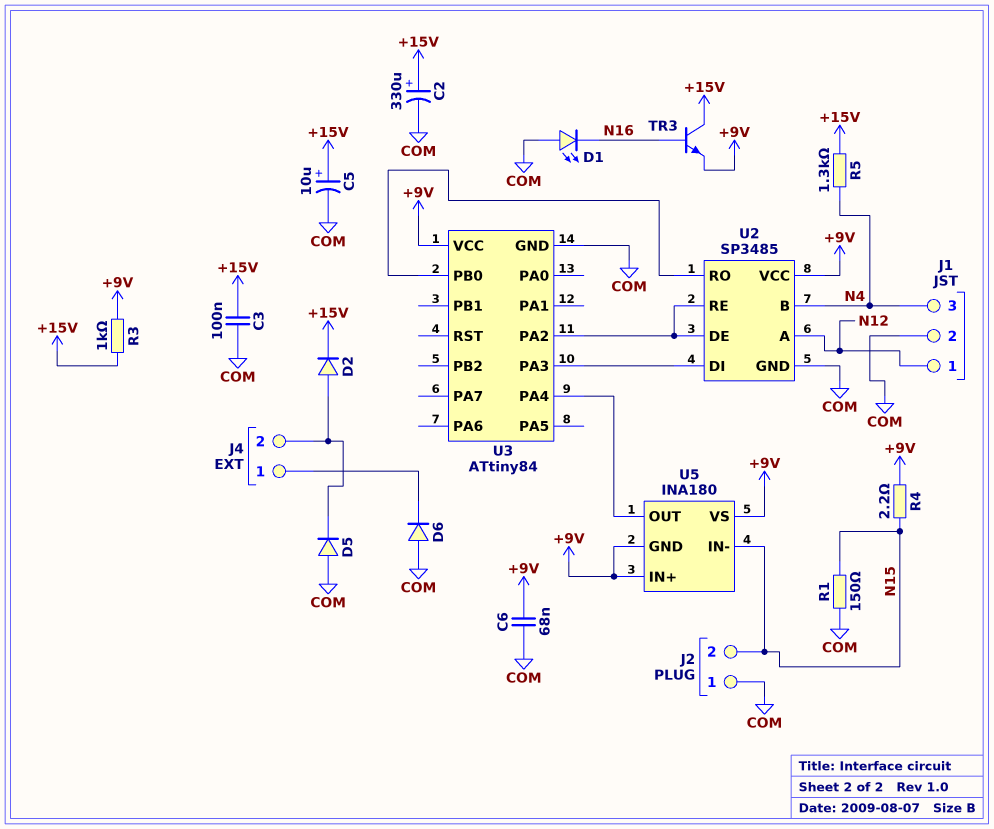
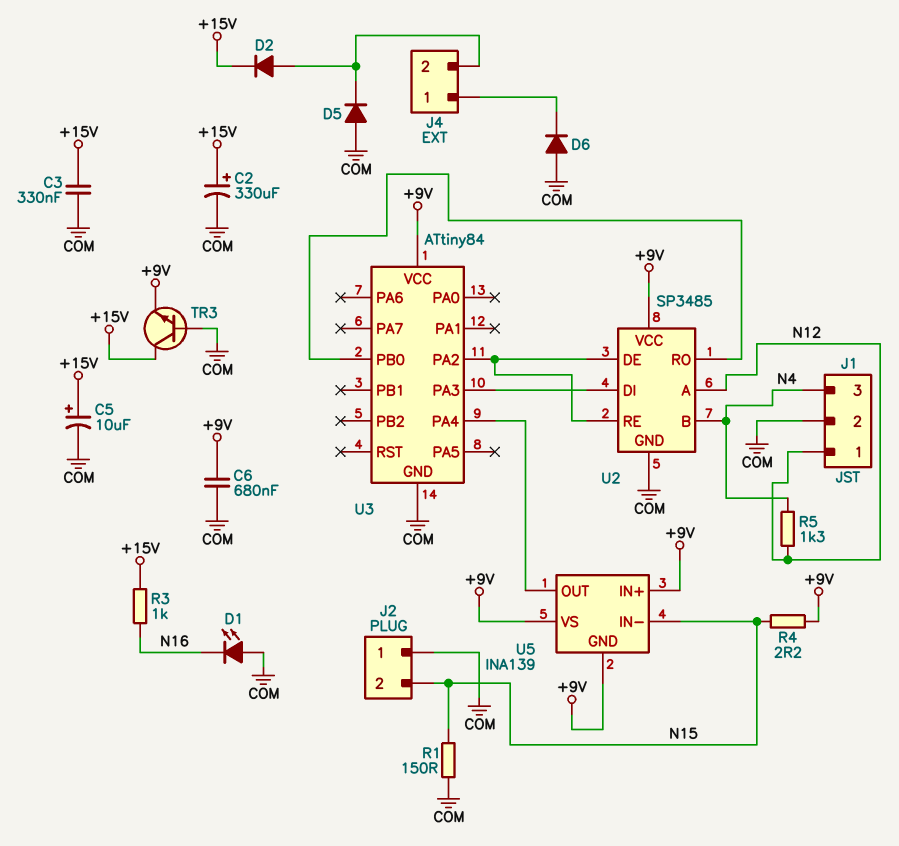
C3: 100nF (+15V, COM) -> 330nF (+15V, COM)
C6: 68nF (+9V, COM) -> 680nF (+9V, COM)
R3: 1k (+9V, +15V) -> 1k (+15V, N16)
R5: 1.3k (+15V, N4) -> 1.3k (N4, N12)
TR3: NPN (B N16, C +15V, E +9V) -> NPN (B COM, C +15V, E +9V)
U5: INA180 -> INA139

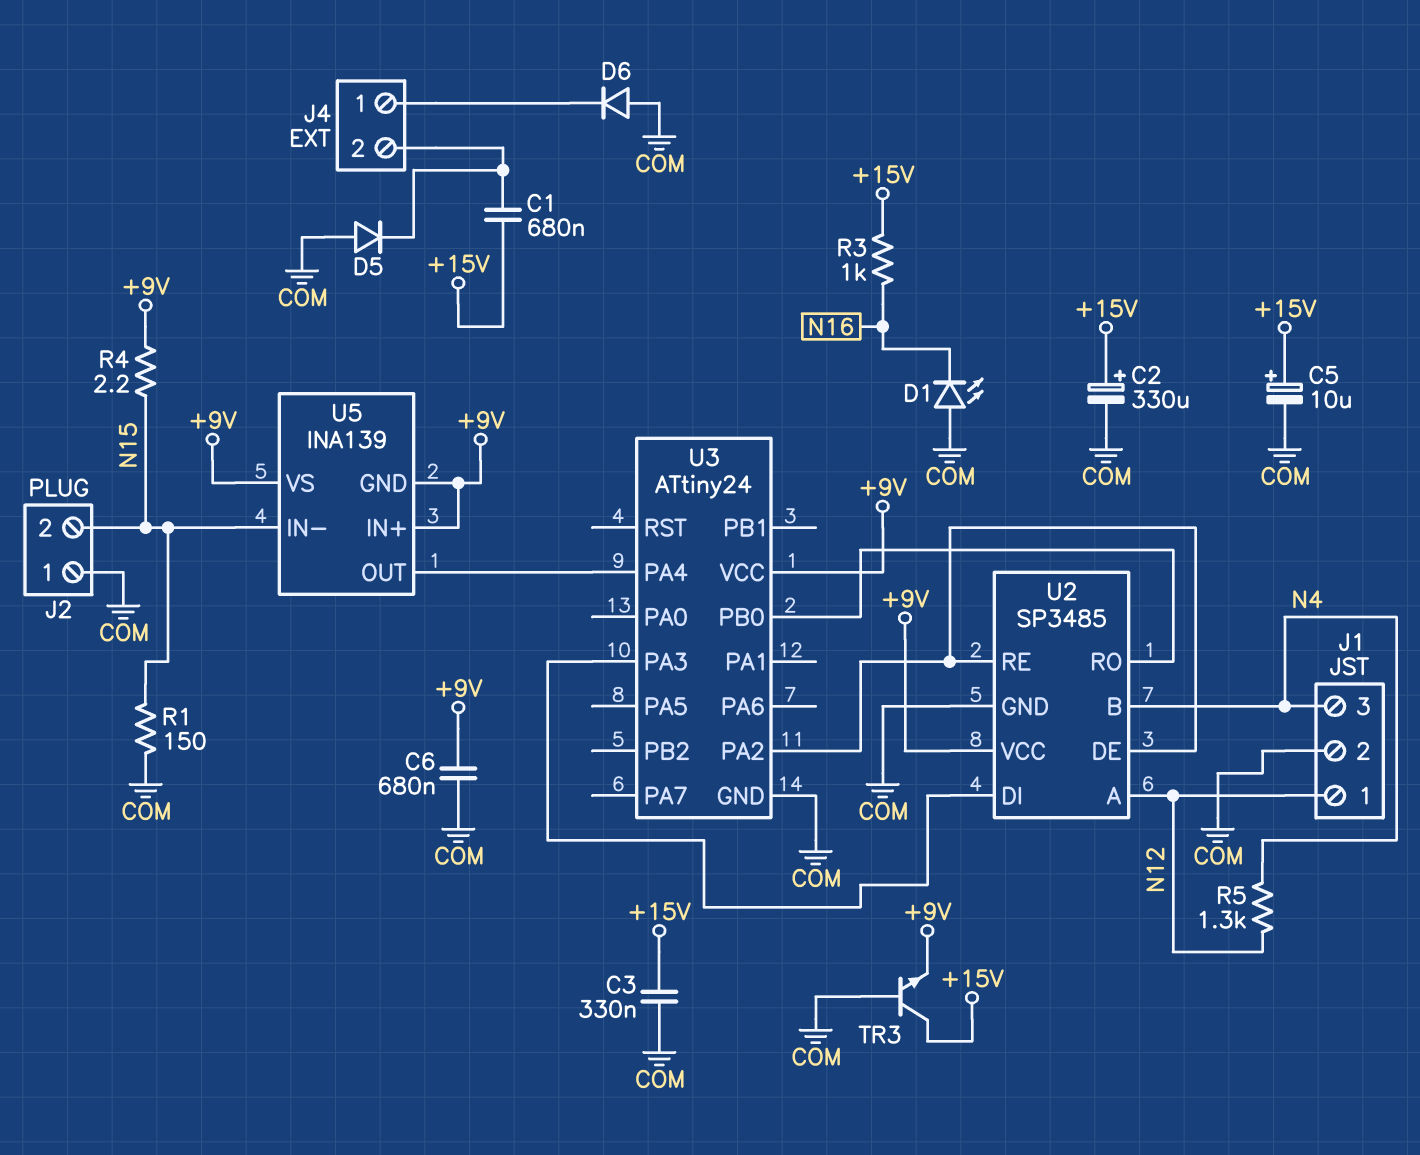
C1: none -> 680nF (+15V, J4/2)
D2: diode (A J4/2, K +15V) -> none
U3: ATtiny84 -> ATtiny24

